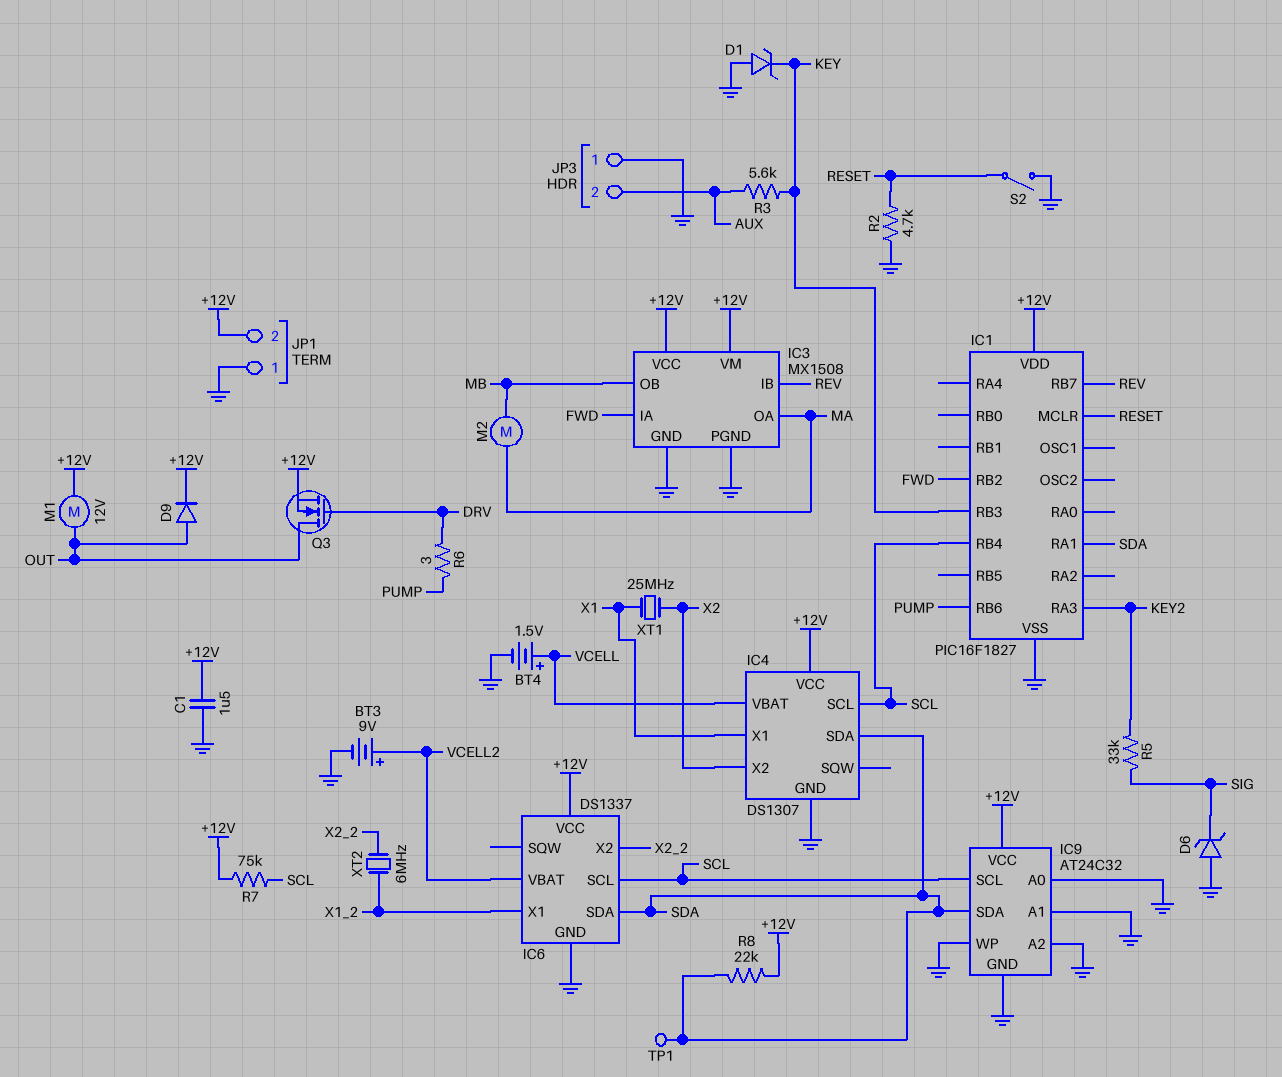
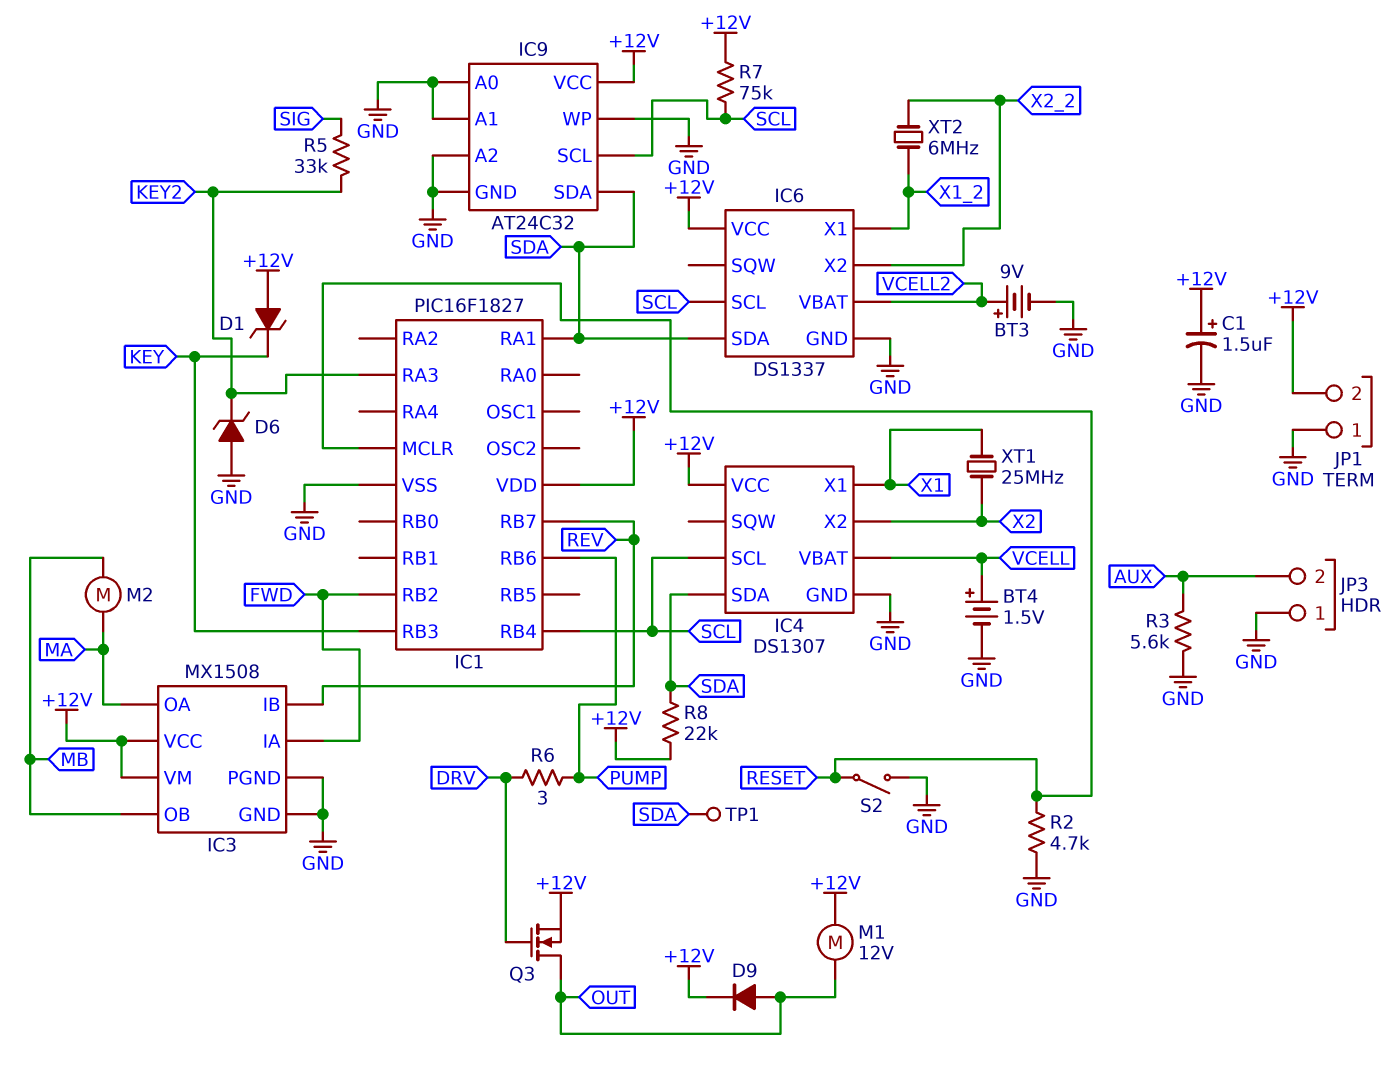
C1: 1.5uF (+12V, GND) -> 1.5uF (plus +12V, minus GND)
D1: zener (A GND, K KEY) -> zener (A +12V, K KEY)
D6: zener (A GND, K SIG) -> zener (A GND, K KEY2)
R3: 5.6k (AUX, KEY) -> 5.6k (AUX, GND)

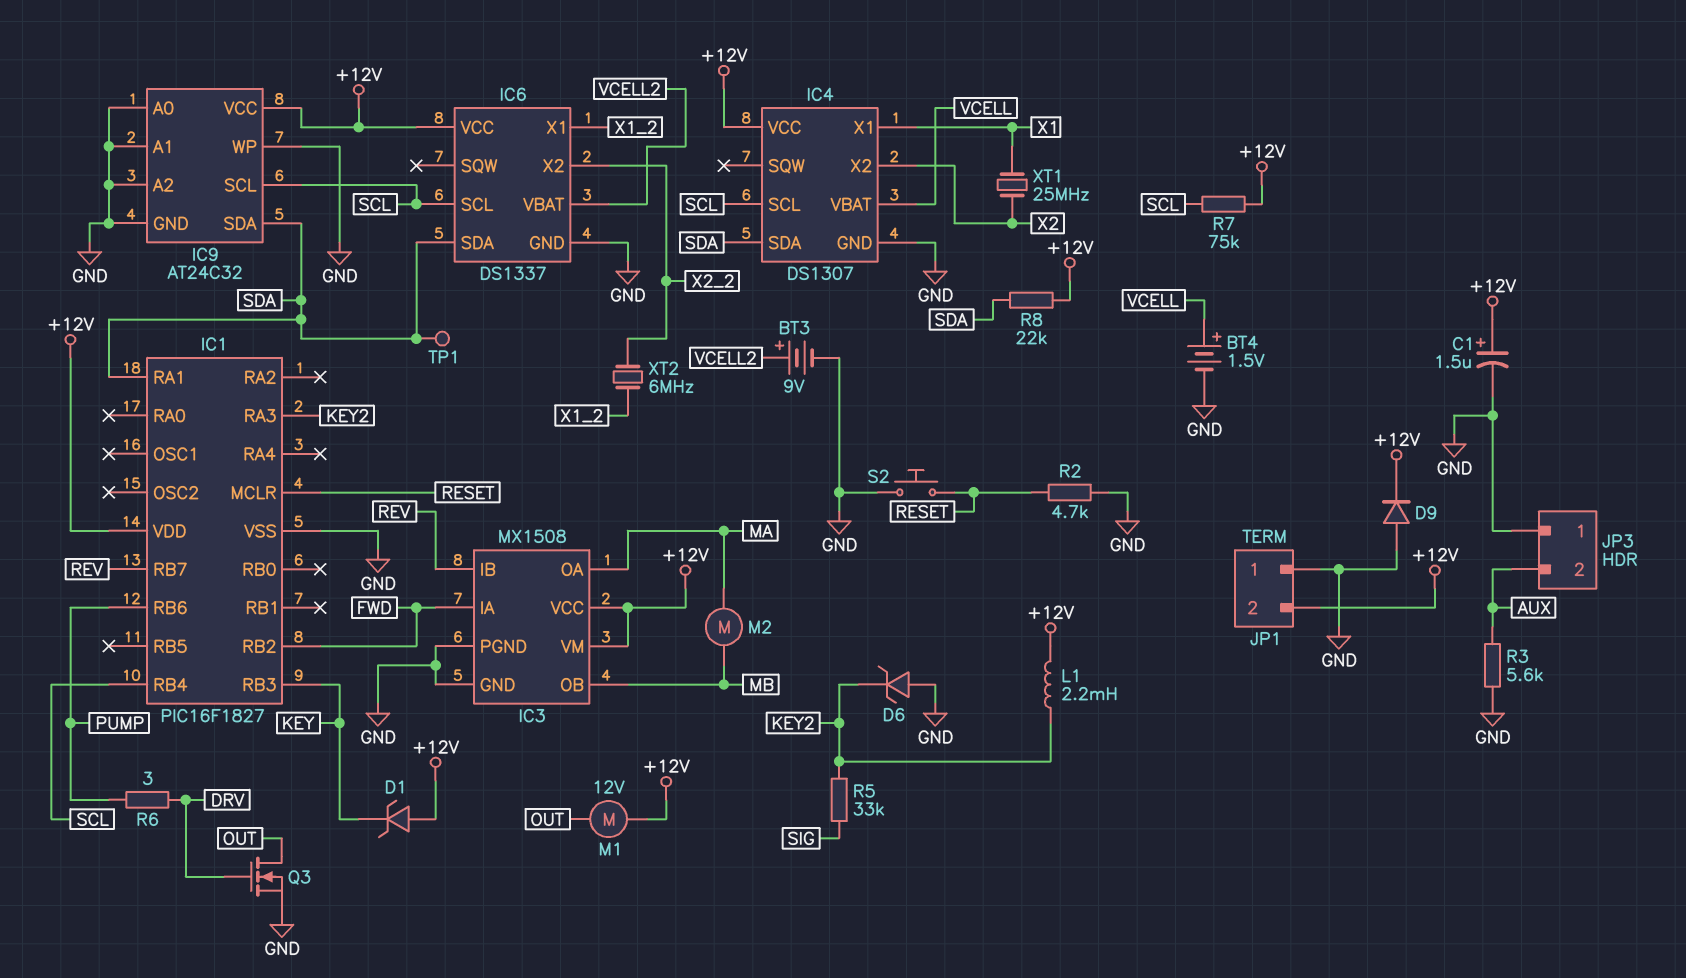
D9: diode (A OUT, K +12V) -> diode (A GND, K +12V)
L1: none -> 2.2mH (+12V, KEY2)
Q3: NMOS (G DRV, D OUT, S +12V) -> NMOS (G DRV, D OUT, S GND)
S2: switch (GND, RESET) -> button (GND, RESET)

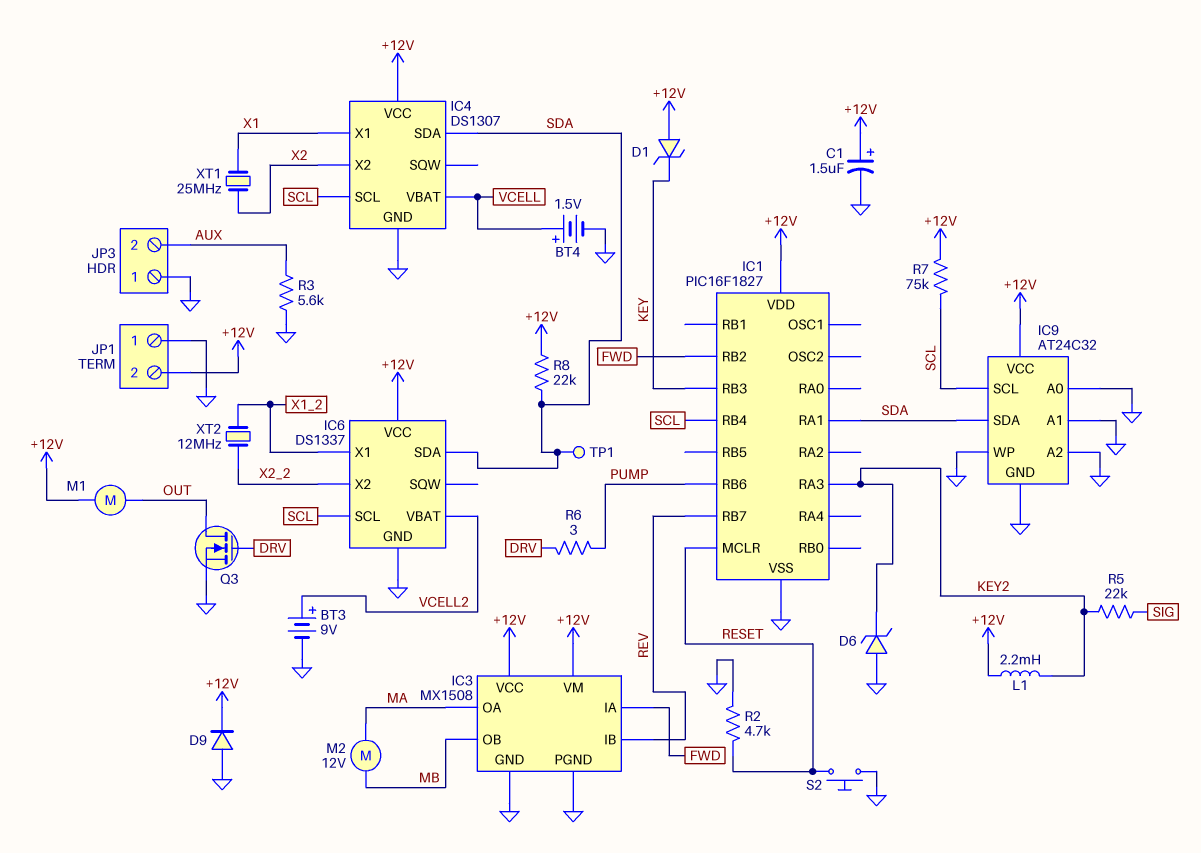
M1: motor 12V (+12V, OUT) -> motor (+12V, OUT)
M2: motor (MA, MB) -> motor 12V (MA, MB)
R5: 33k (KEY2, SIG) -> 22k (KEY2, SIG)
XT2: 6MHz (X1_2, X2_2) -> 12MHz (X1_2, X2_2)

